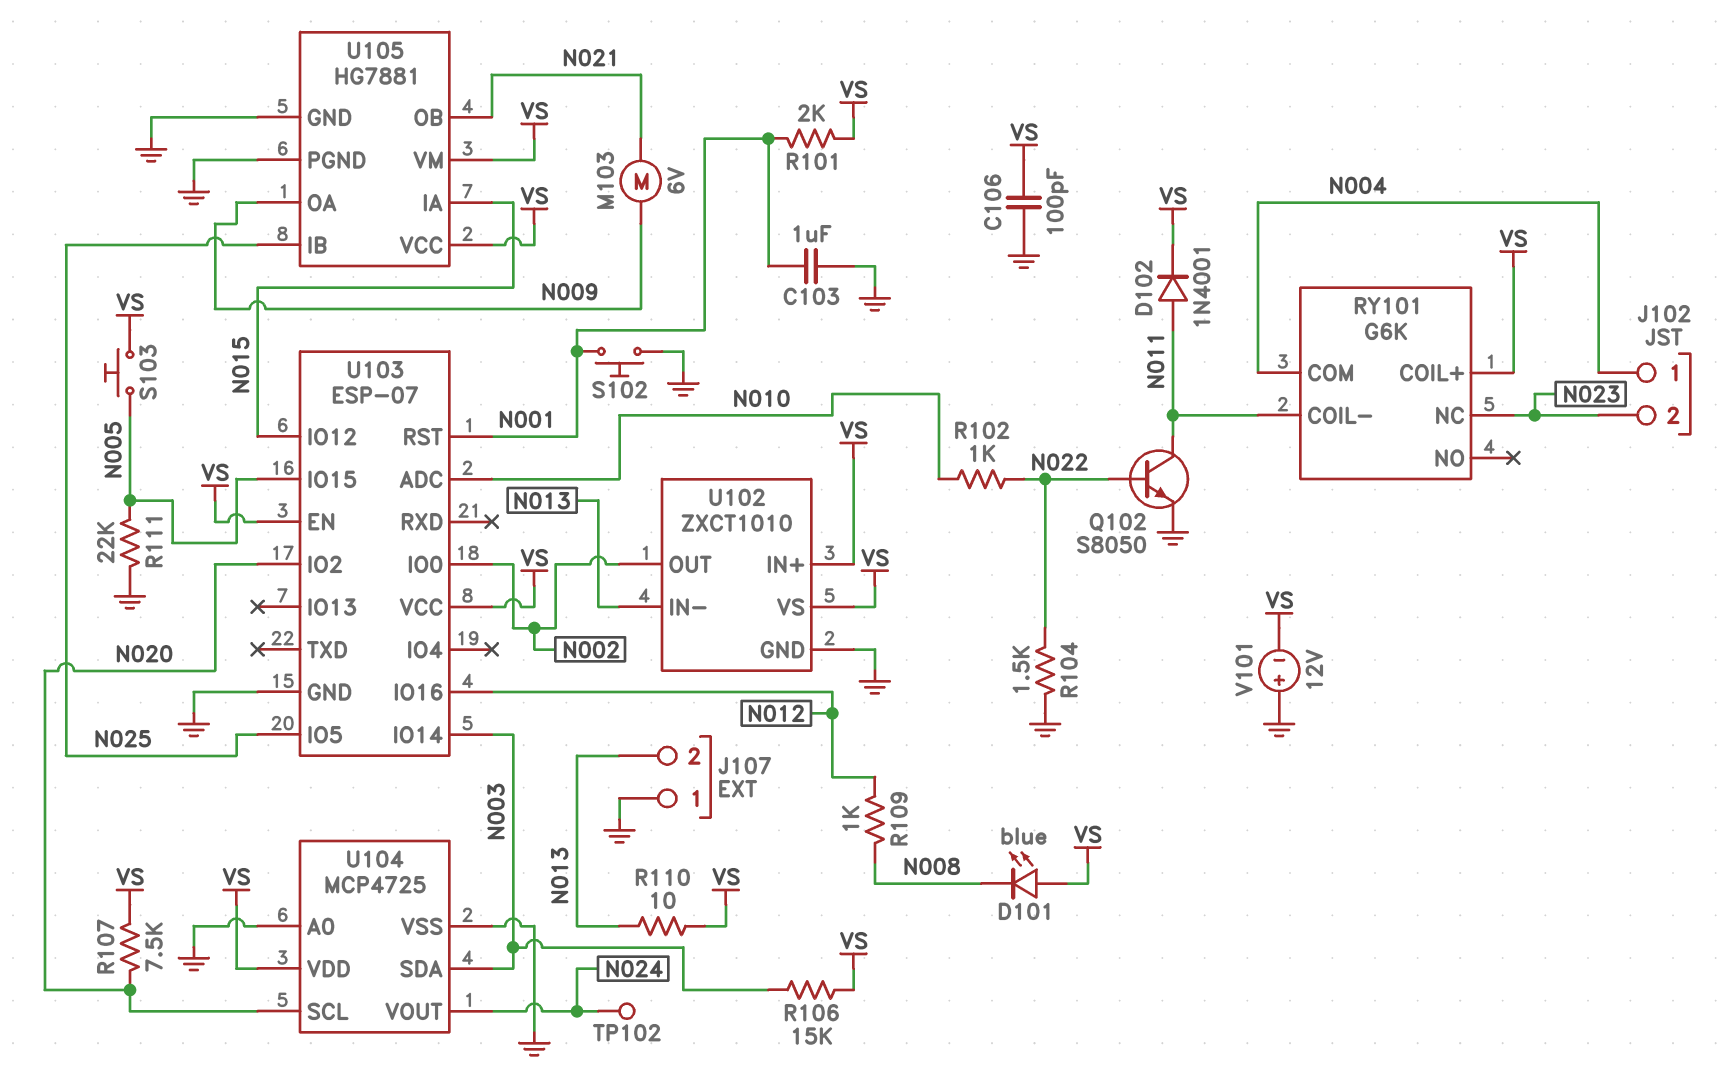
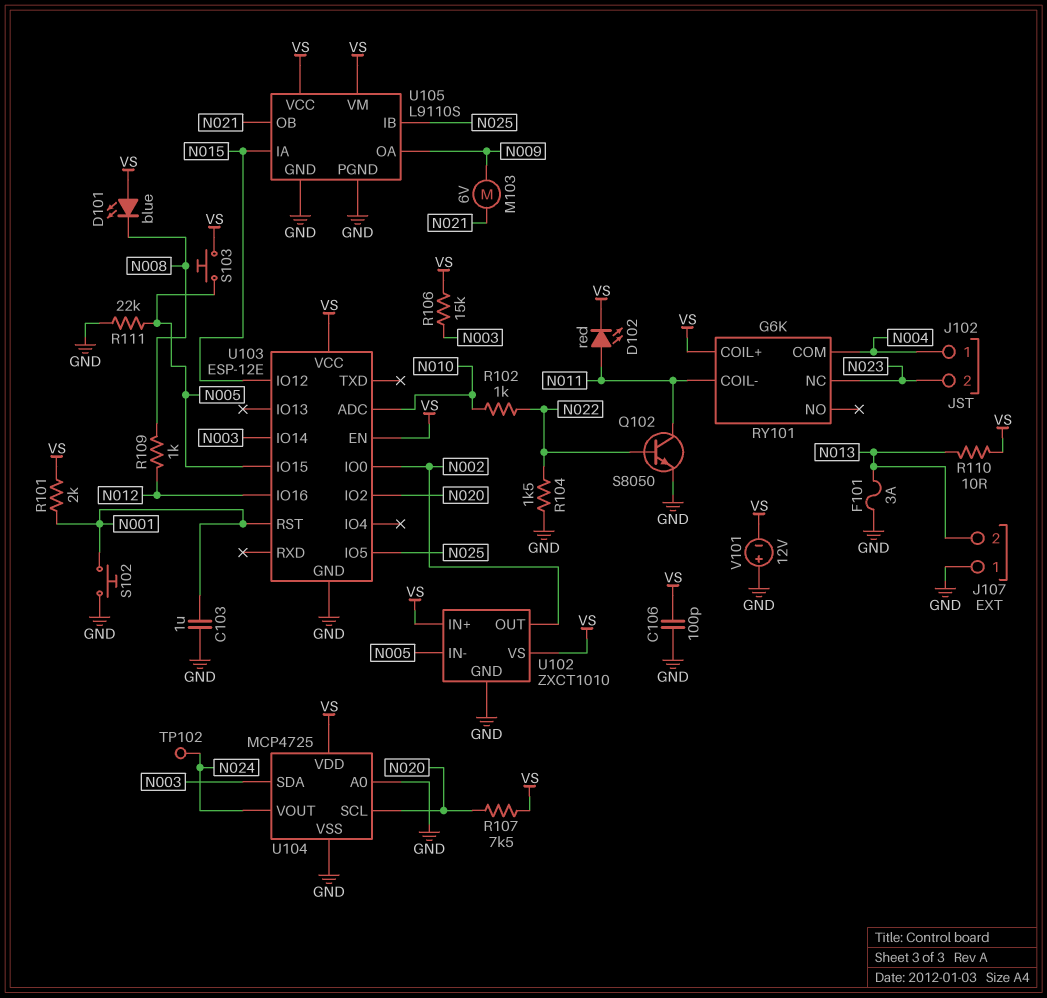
D102: diode 1N4001 (A N011, K VS) -> LED red (A N011, K VS)
F101: none -> 3A (GND, N013)
U102 pin IN-: N013 -> N005
U103: ESP-07 -> ESP-12E
U105: HG7881 -> L9110S

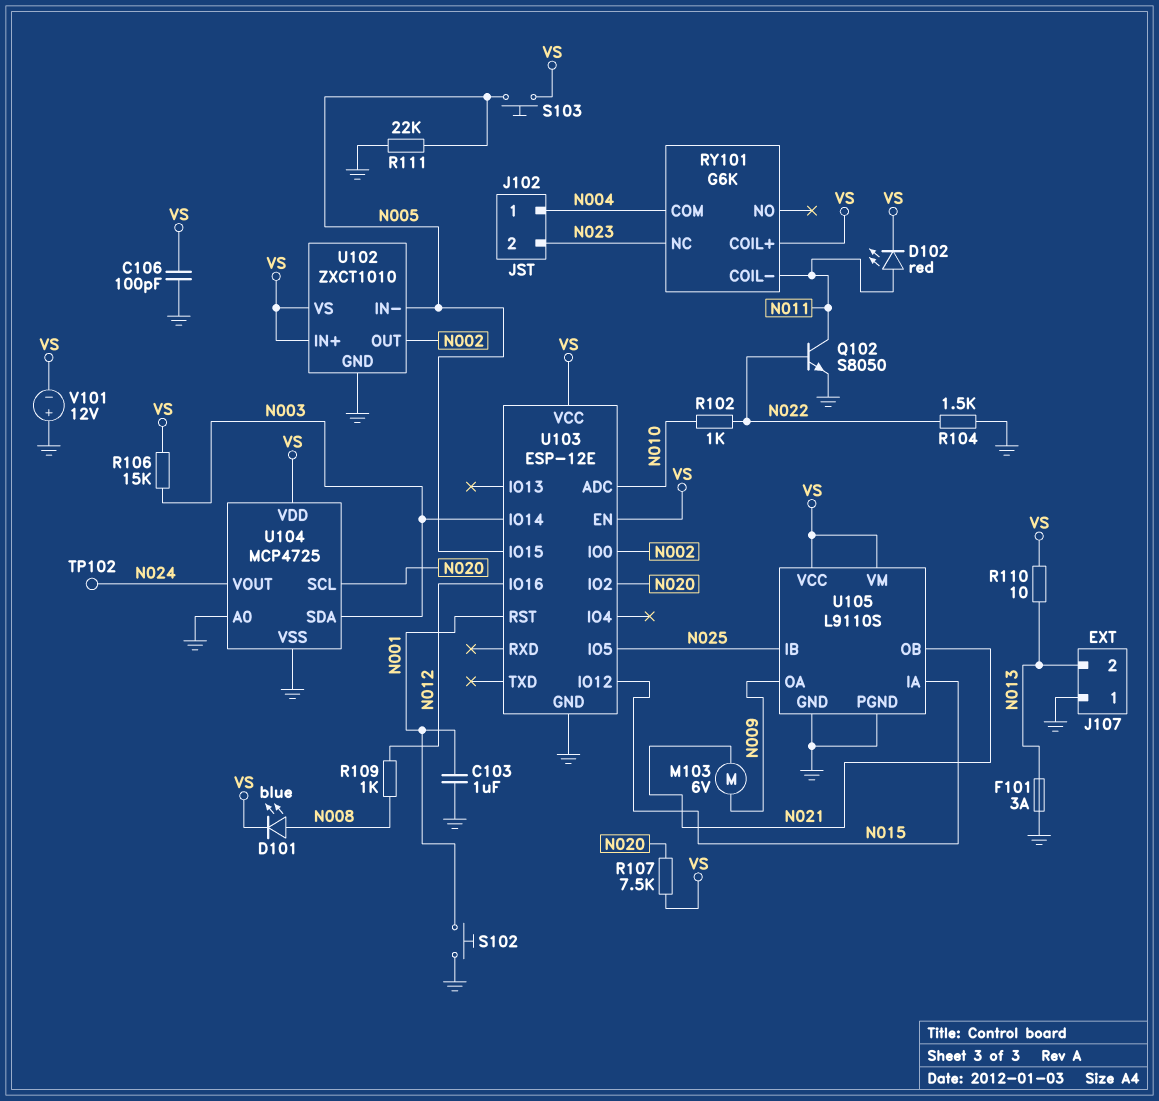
D101: LED blue (A VS, K N008) -> LED blue (A N008, K VS)
R101: 2k (N001, VS) -> none

